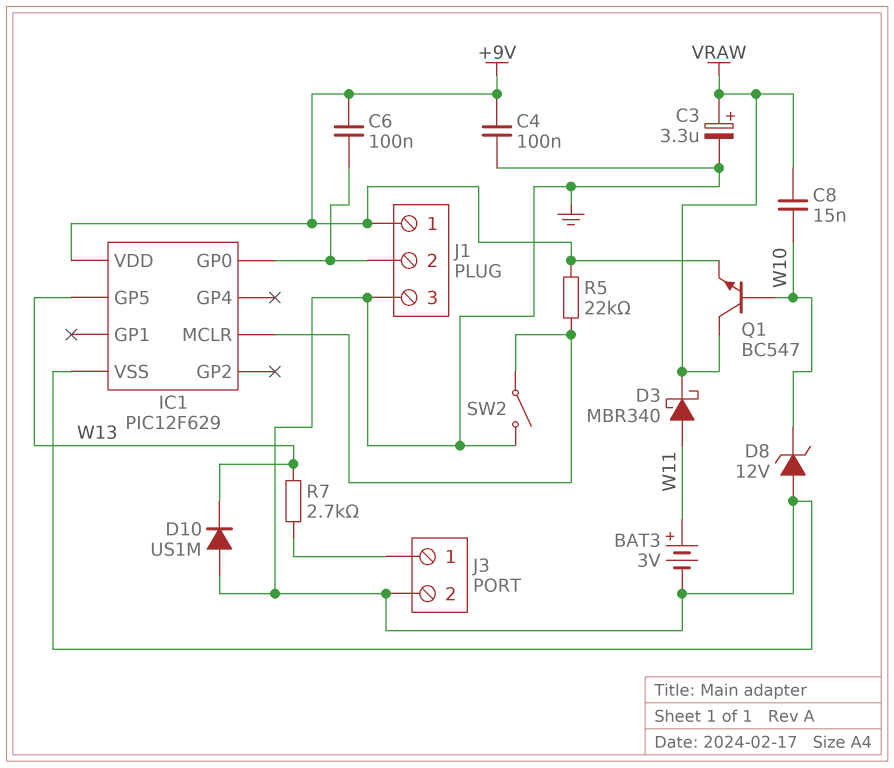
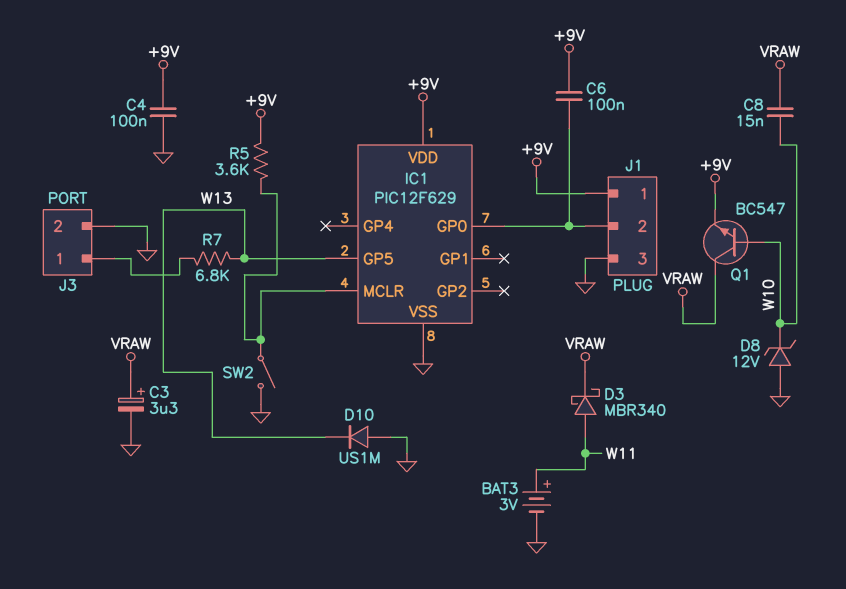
R5: 22k (+9V, IC1/MCLR) -> 3.6k (+9V, IC1/MCLR)
R7: 2.7k (J3/1, W13) -> 6.8k (J3/1, W13)

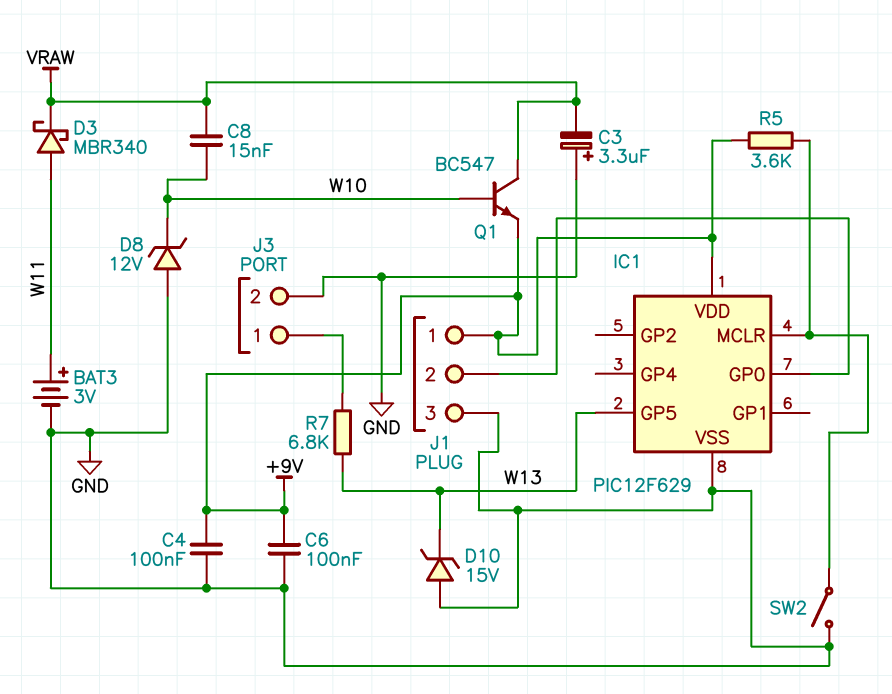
C3: 3.3uF (plus VRAW, minus GND) -> 3.3uF (plus GND, minus VRAW)
C6: 100nF (+9V, IC1/GP0) -> 100nF (+9V, GND)
D10: diode US1M (A GND, K W13) -> zener 15V (A GND, K W13)

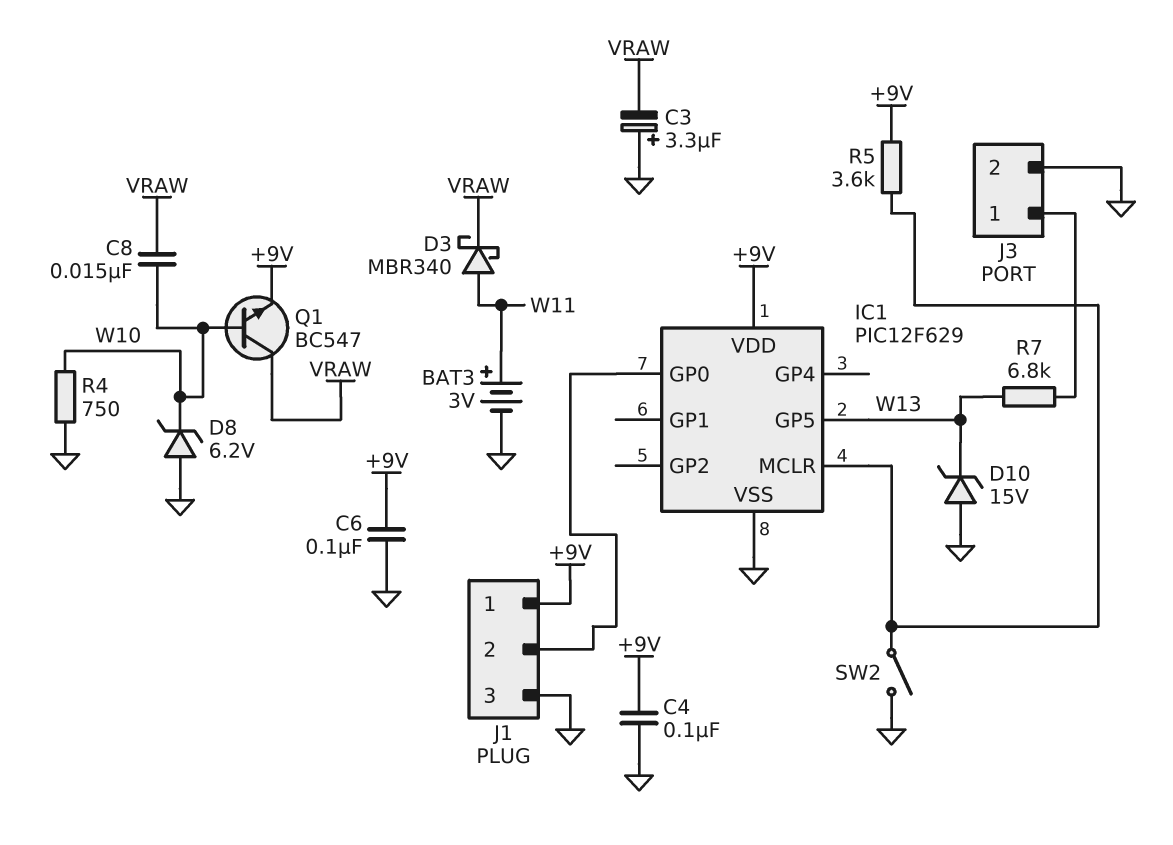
D8: zener 12V (A GND, K W10) -> zener 6.2V (A GND, K W10)
R4: none -> 750 (GND, W10)

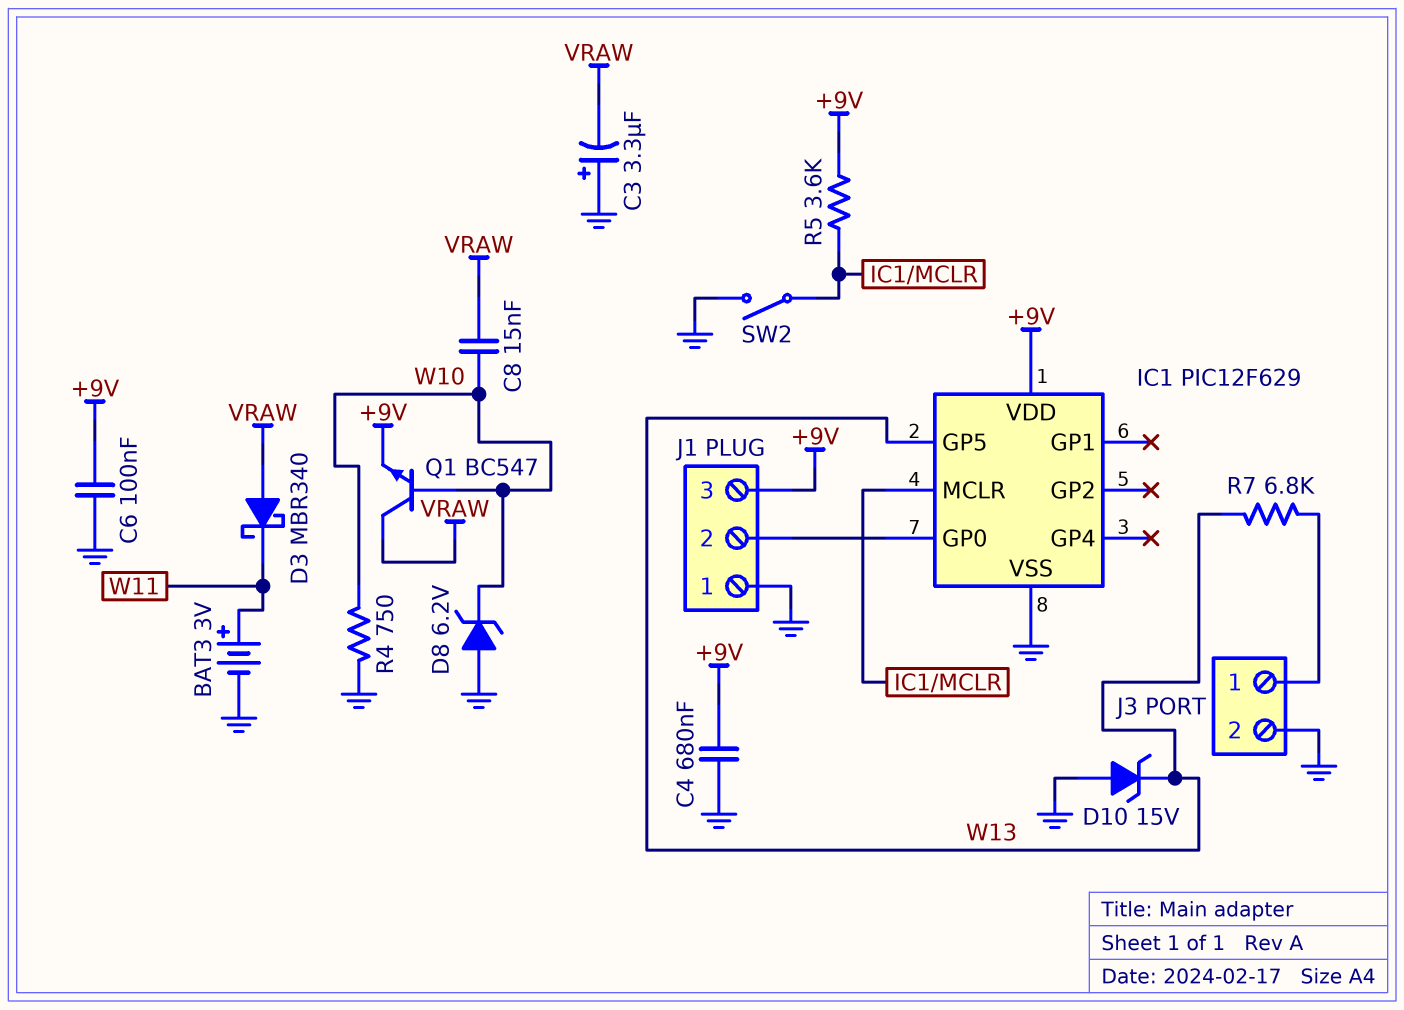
C4: 100nF (+9V, GND) -> 680nF (+9V, GND)
D3: schottky MBR340 (A W11, K VRAW) -> schottky MBR340 (A VRAW, K W11)
J1 pin 1: +9V -> GND
J1 pin 3: GND -> +9V

